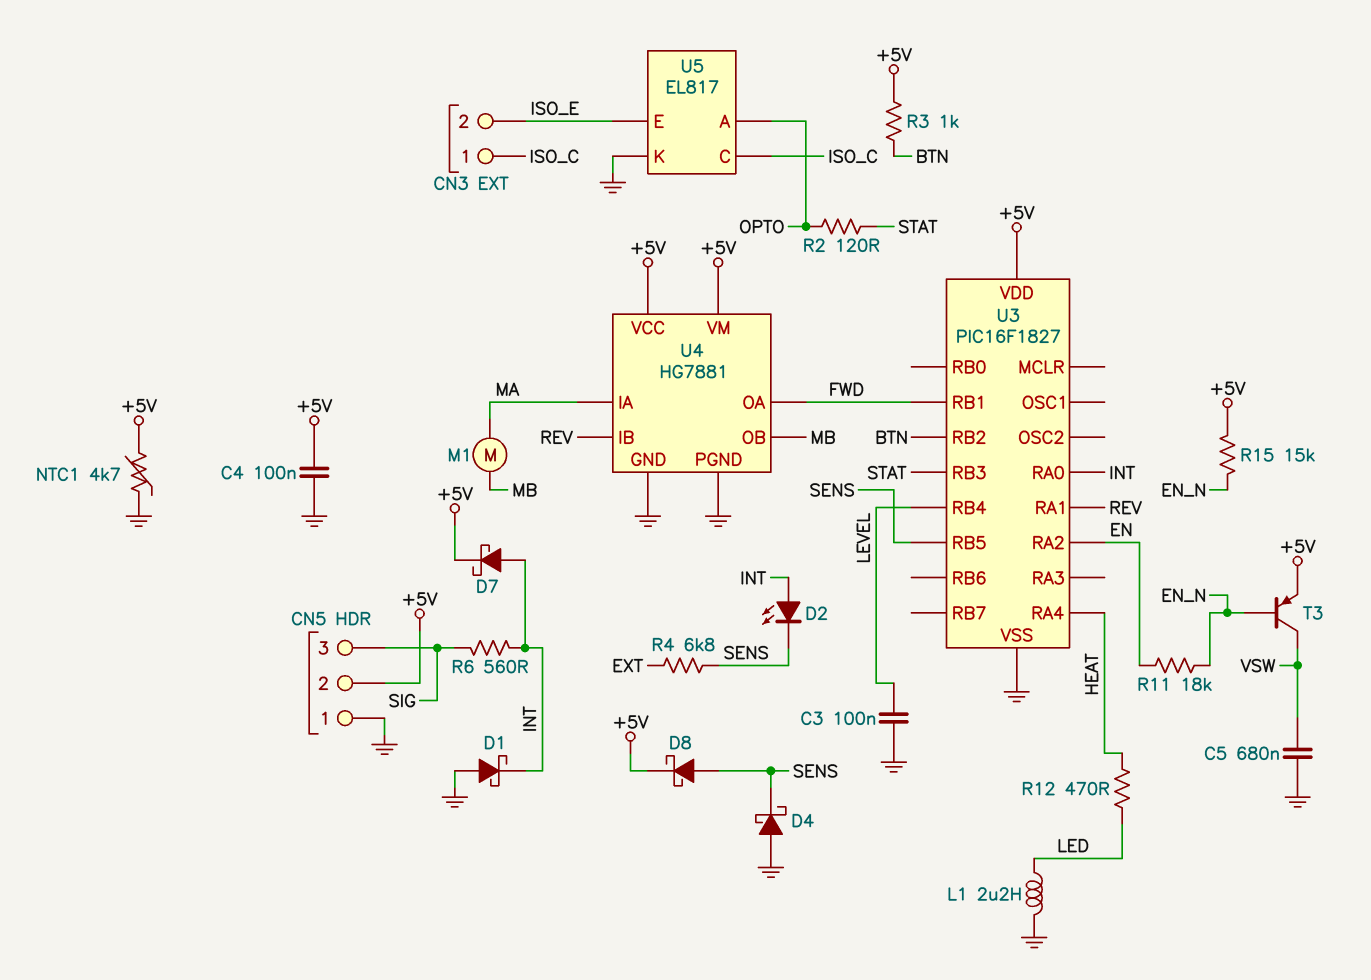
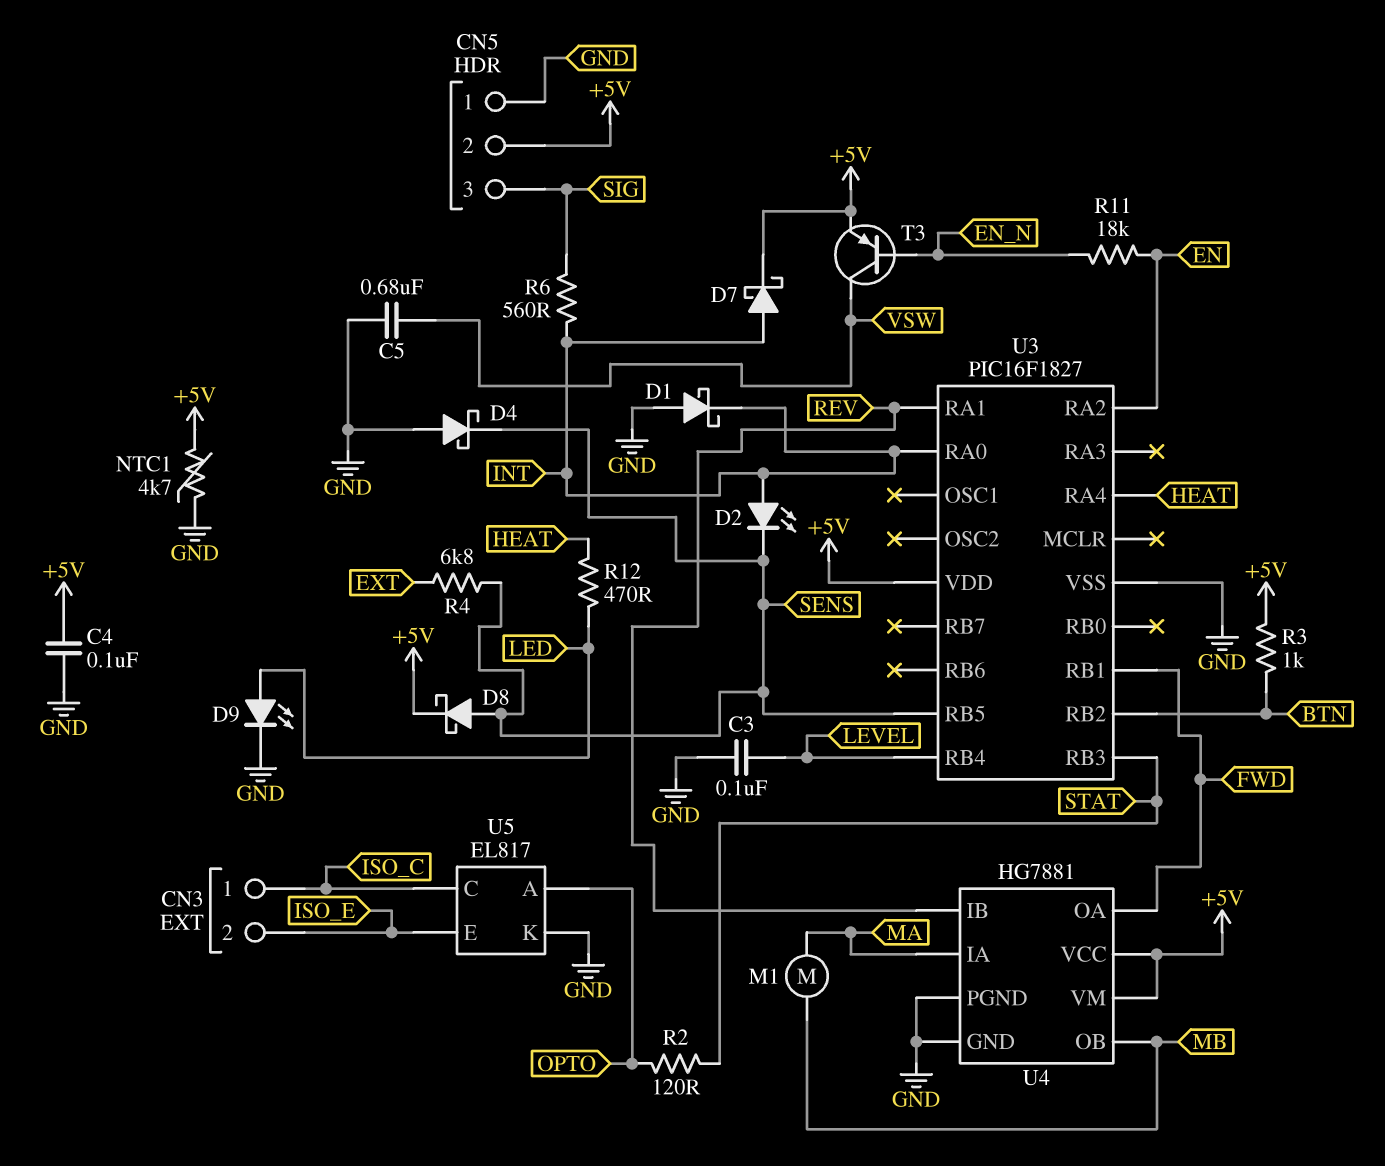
D9: none -> LED (A LED, K GND)
L1: 2.2uH (GND, LED) -> none
R15: 15k (+5V, EN_N) -> none

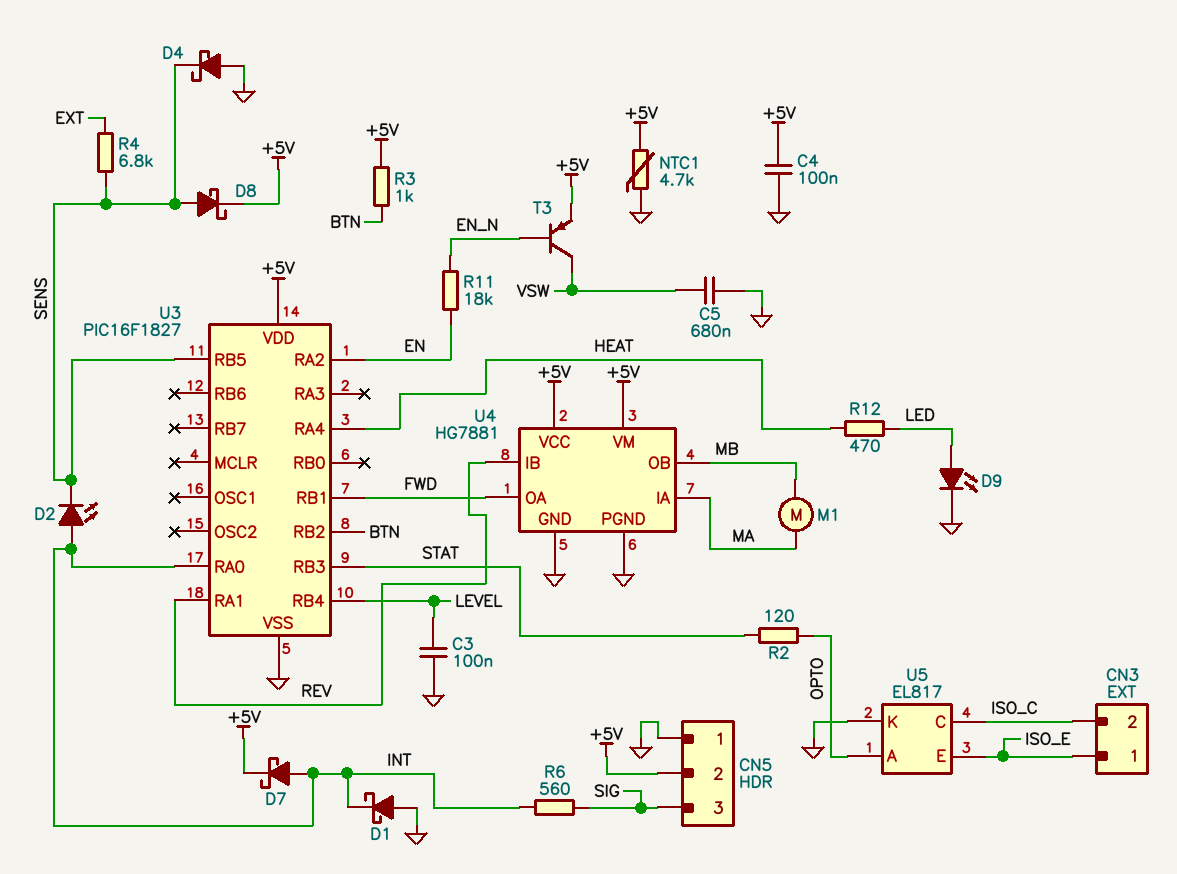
CN3 pin 1: ISO_C -> ISO_E
CN3 pin 2: ISO_E -> ISO_C

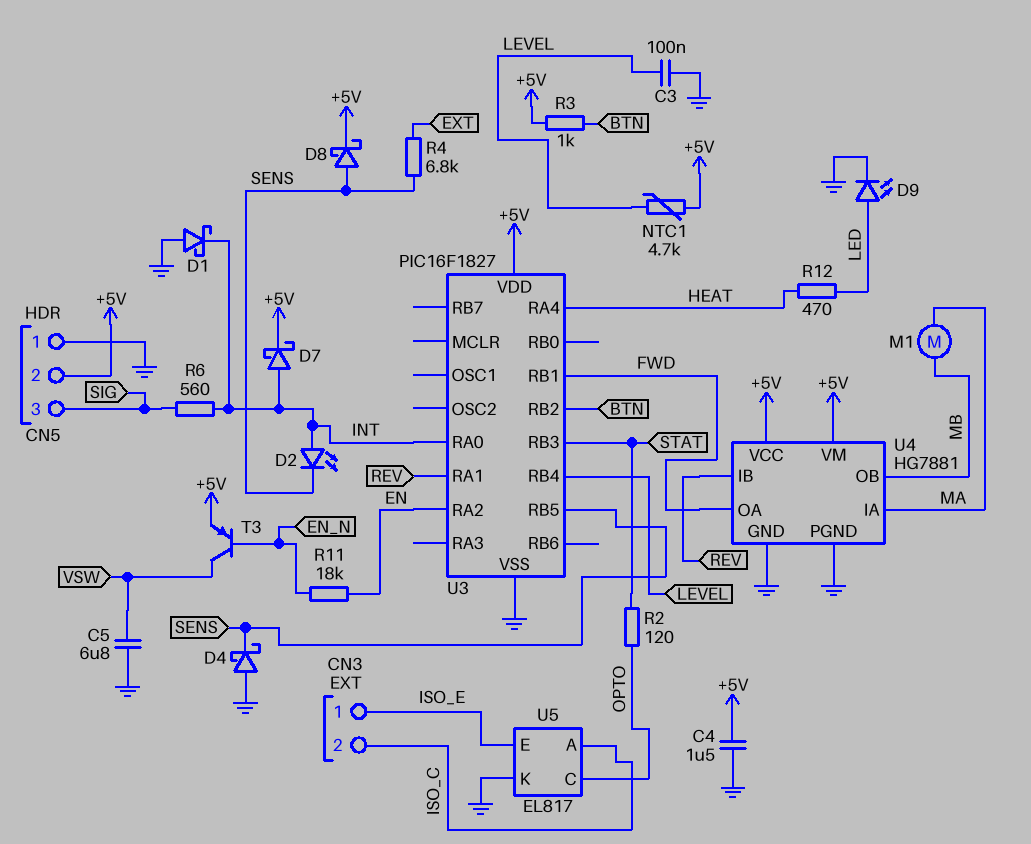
C4: 100nF (+5V, GND) -> 1.5uF (+5V, GND)
C5: 680nF (GND, VSW) -> 6.8uF (GND, VSW)
NTC1: 4.7k (+5V, GND) -> 4.7k (+5V, LEVEL)
U5 pin A: OPTO -> ISO_C
U5 pin C: ISO_C -> OPTO

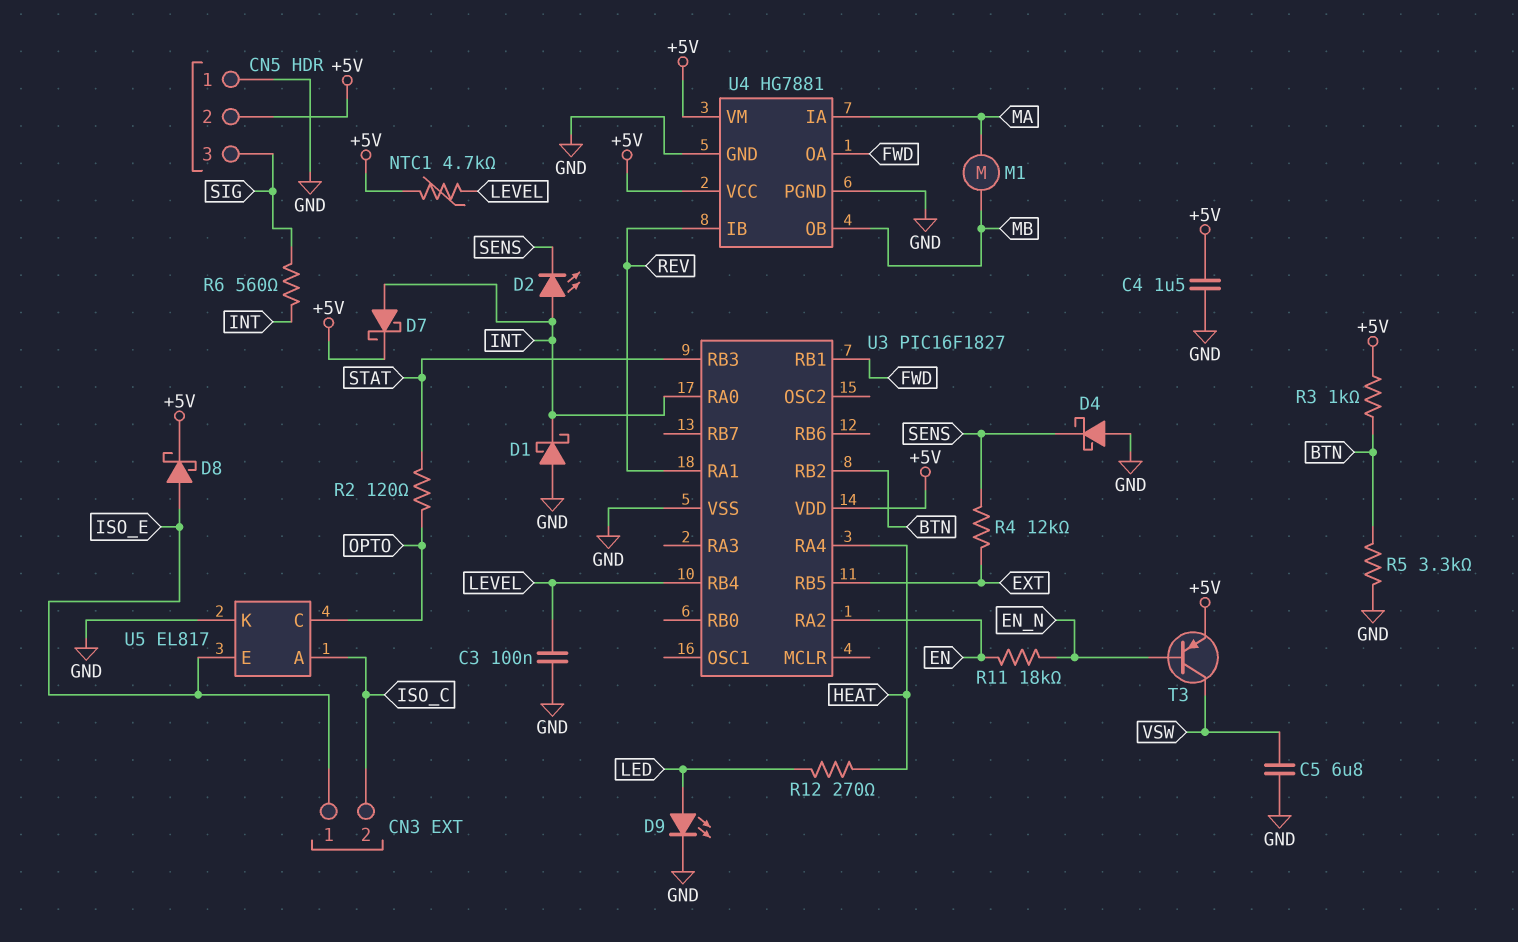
D8: schottky (A SENS, K +5V) -> schottky (A ISO_E, K +5V)
R4: 6.8k (EXT, SENS) -> 12k (EXT, SENS)
R5: none -> 3.3k (BTN, GND)
R12: 470 (HEAT, LED) -> 270 (HEAT, LED)
U3 pin RB5: SENS -> EXT

